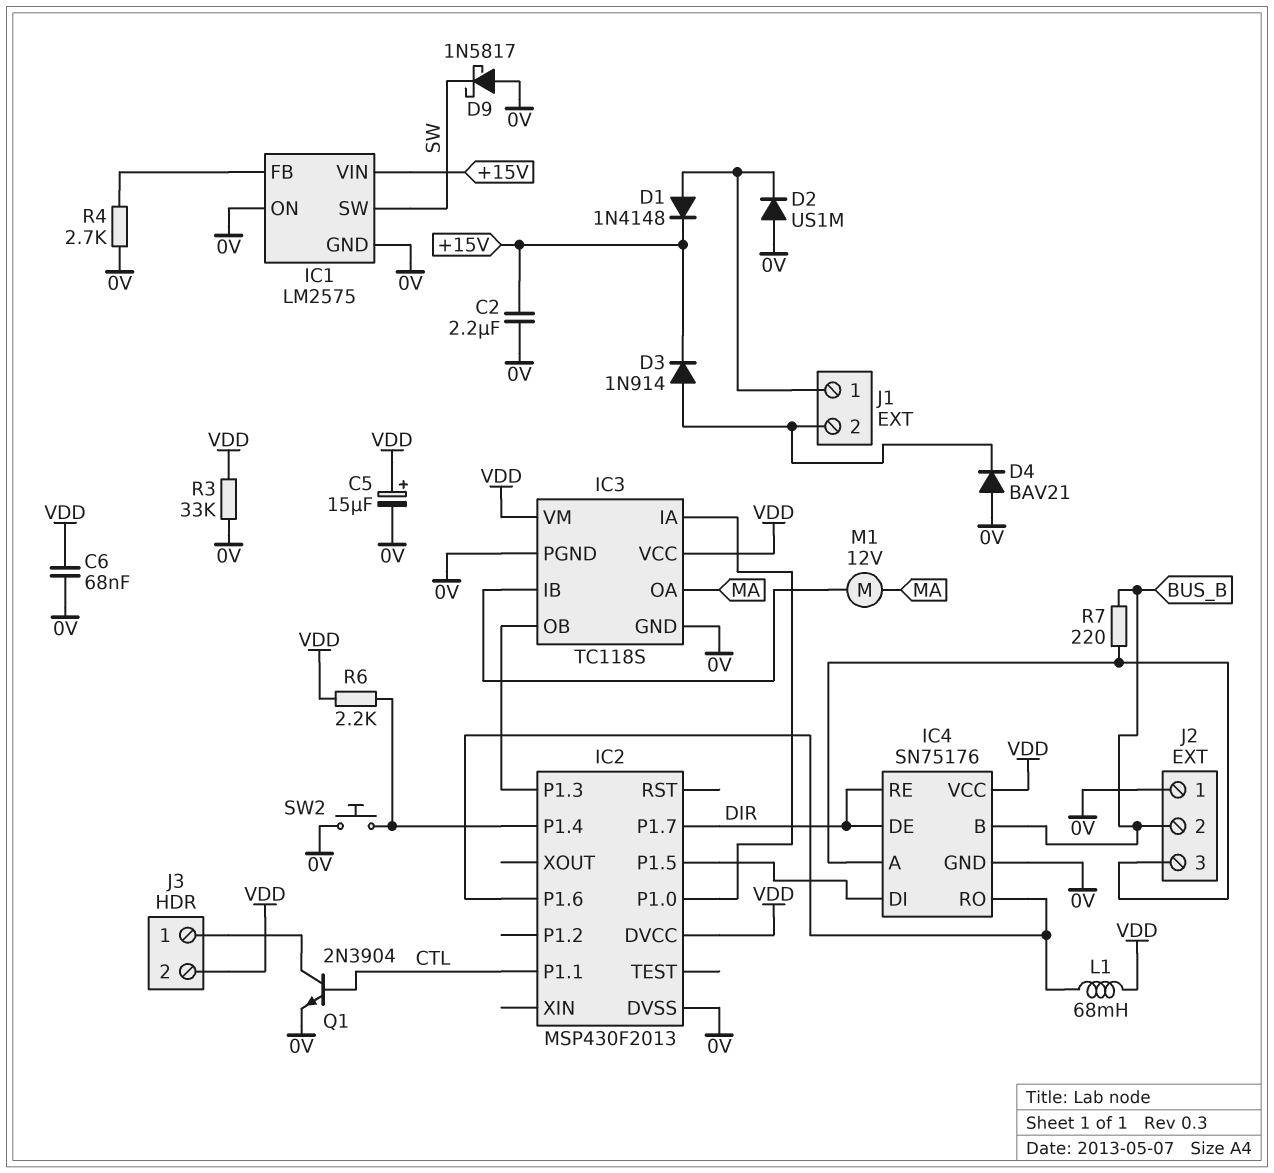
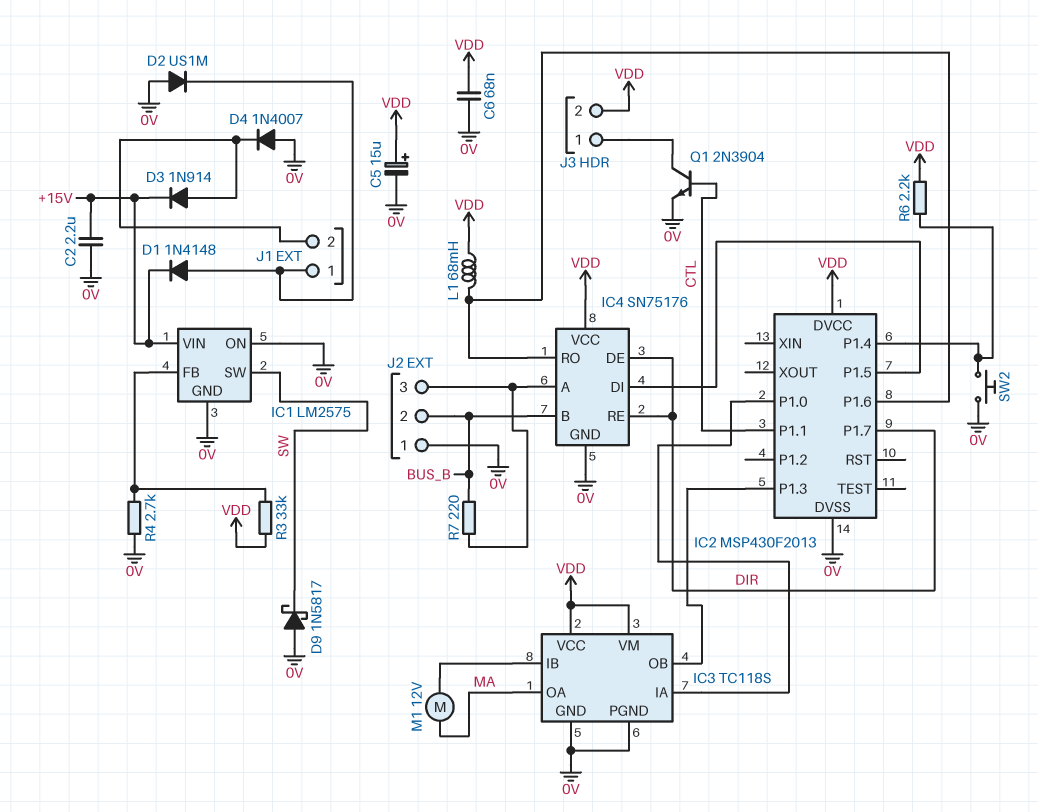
D4: diode BAV21 (A 0V, K J1/2) -> diode 1N4007 (A 0V, K J1/2)
R3: 33k (0V, VDD) -> 33k (IC1/FB, VDD)

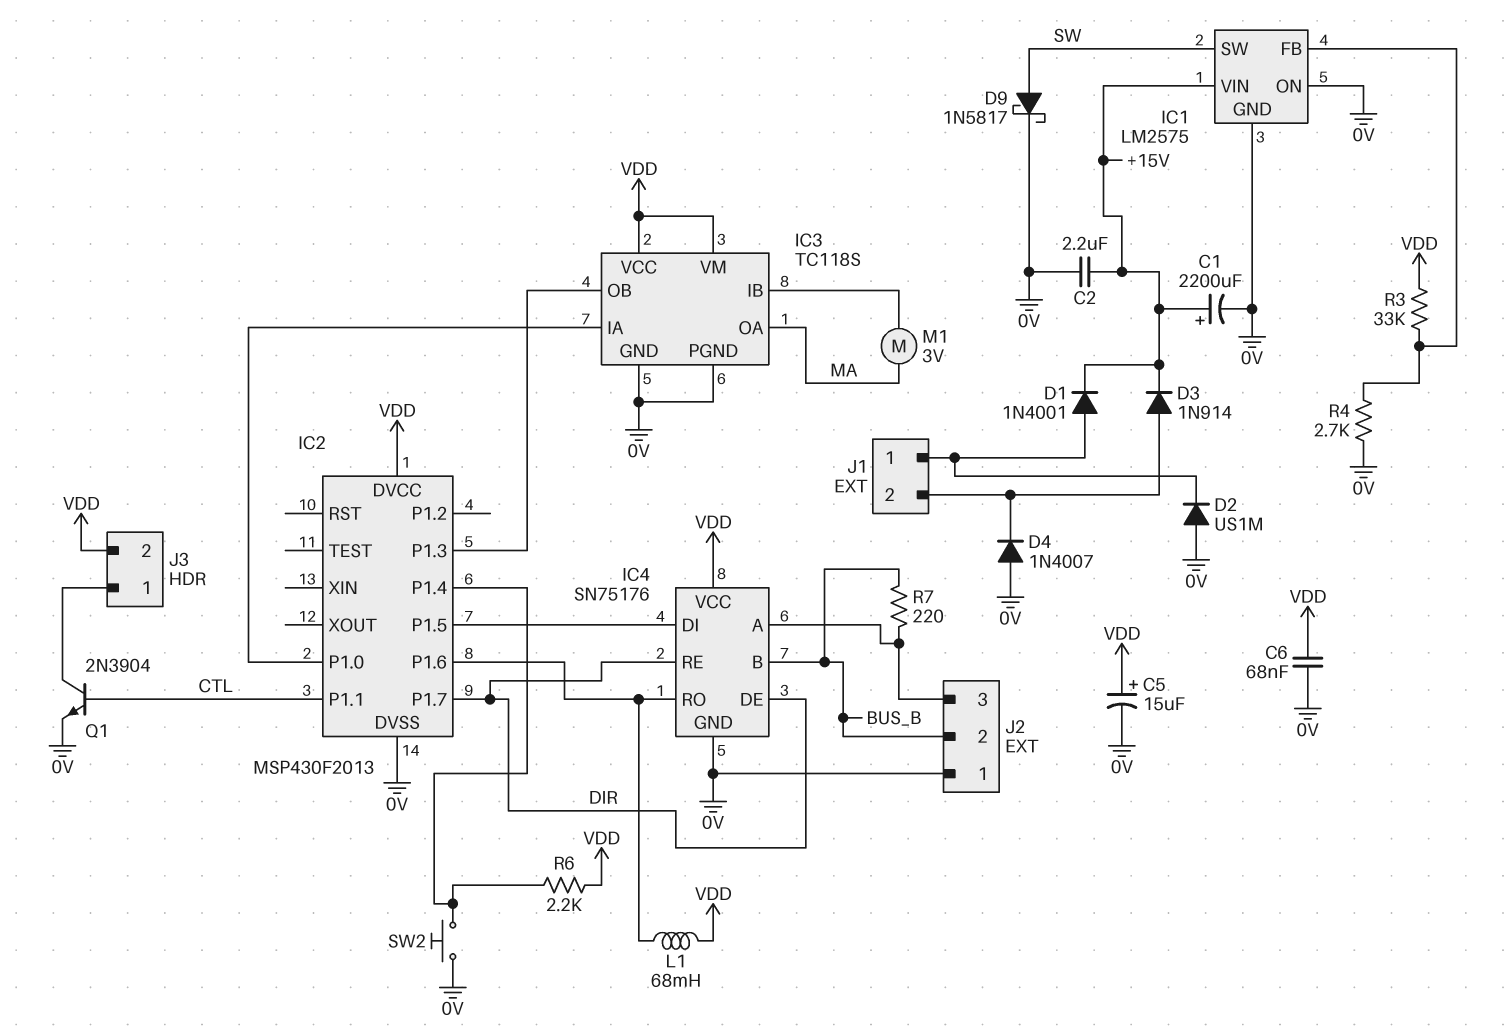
C1: none -> 2200uF (plus +15V, minus 0V)
D1: diode 1N4148 (A J1/1, K +15V) -> diode 1N4001 (A J1/1, K +15V)
D9: schottky 1N5817 (A 0V, K SW) -> schottky 1N5817 (A SW, K 0V)
M1: motor 12V (IC3/IB, MA) -> motor 3V (IC3/IB, MA)

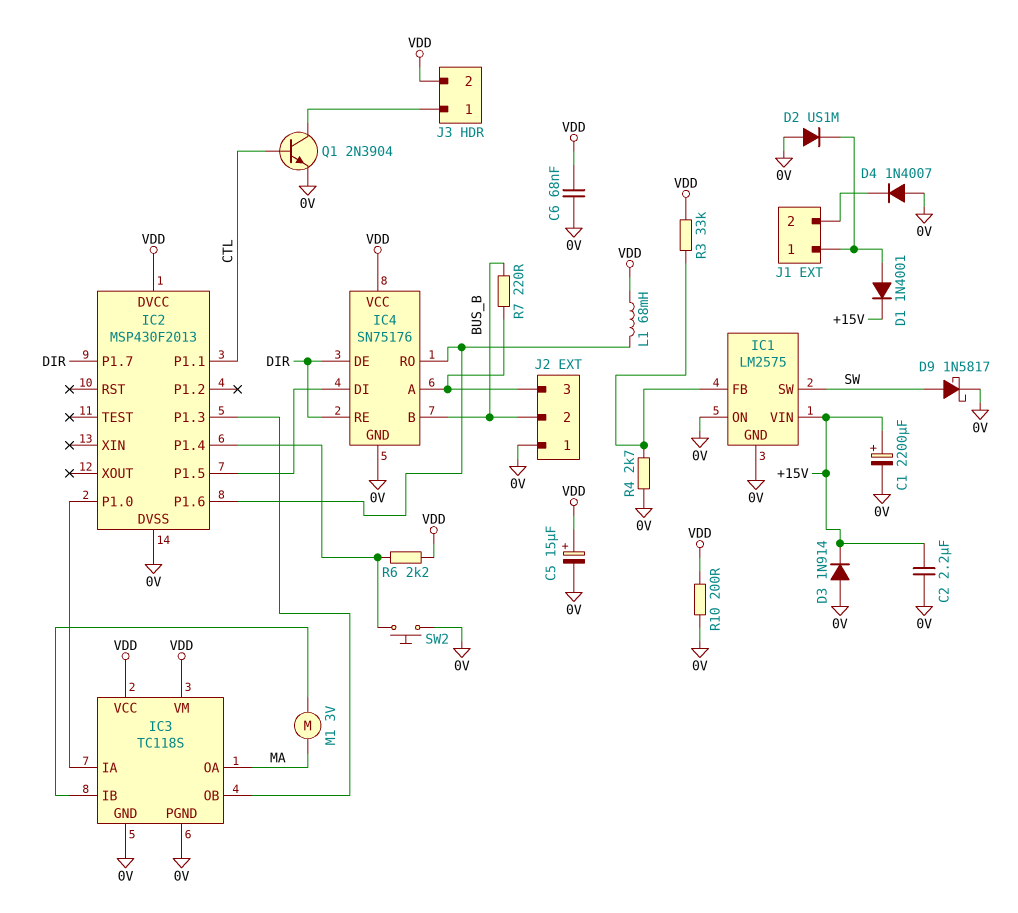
D3: diode 1N914 (A J1/2, K +15V) -> diode 1N914 (A 0V, K +15V)
R10: none -> 200 (0V, VDD)

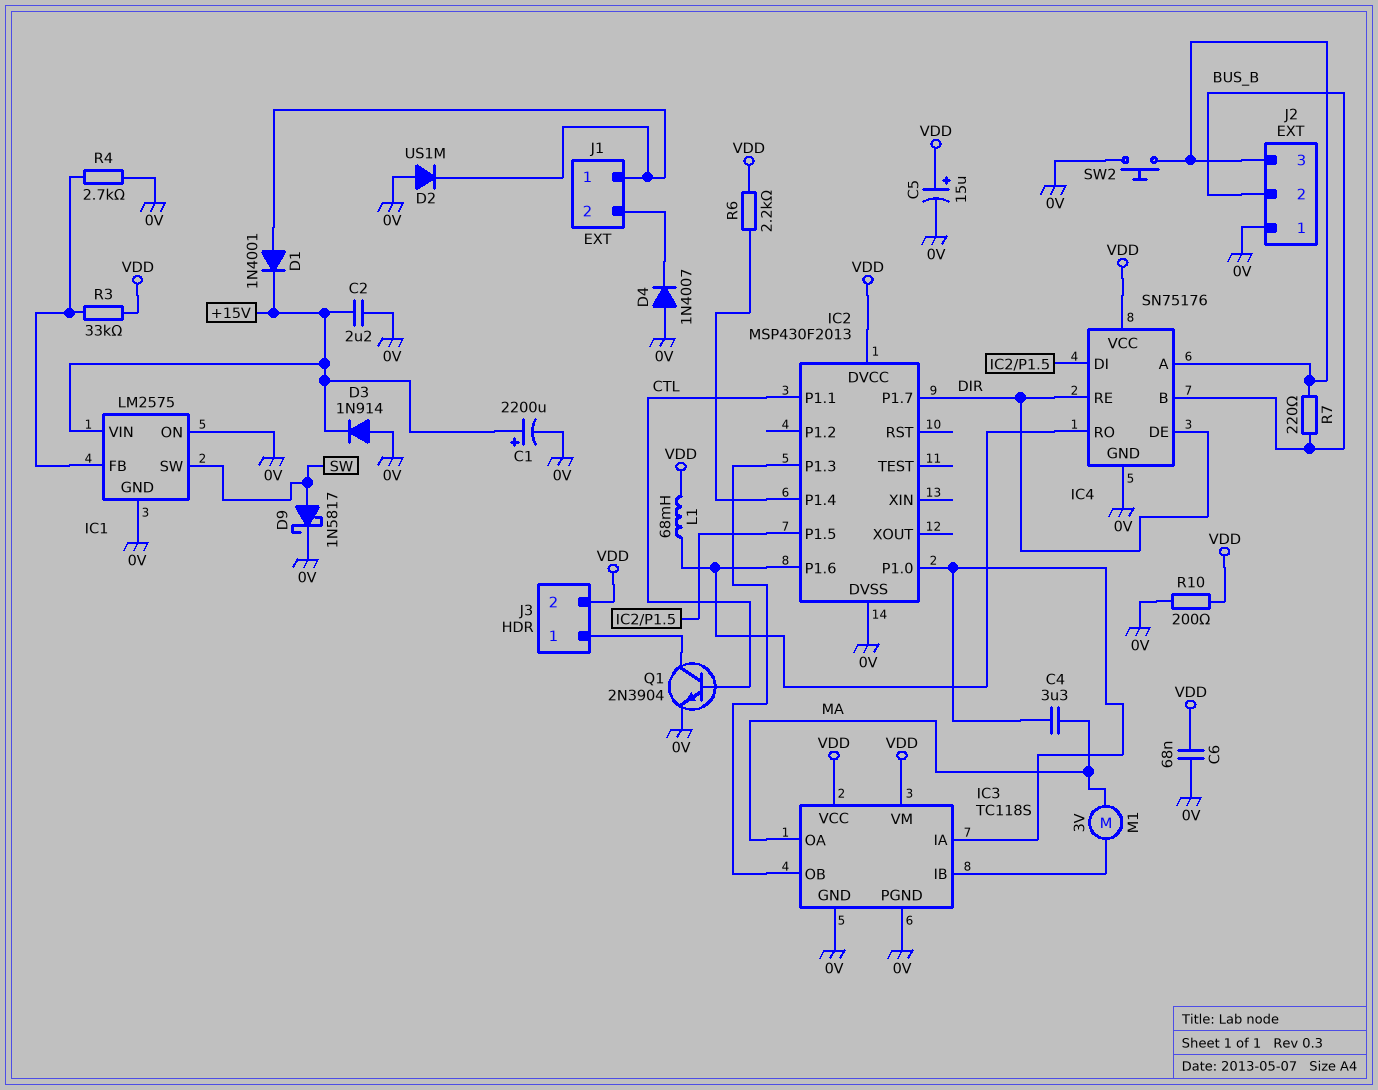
C4: none -> 3.3uF (IC2/P1.0, MA)
SW2: button (0V, IC2/P1.4) -> button (0V, IC4/A)

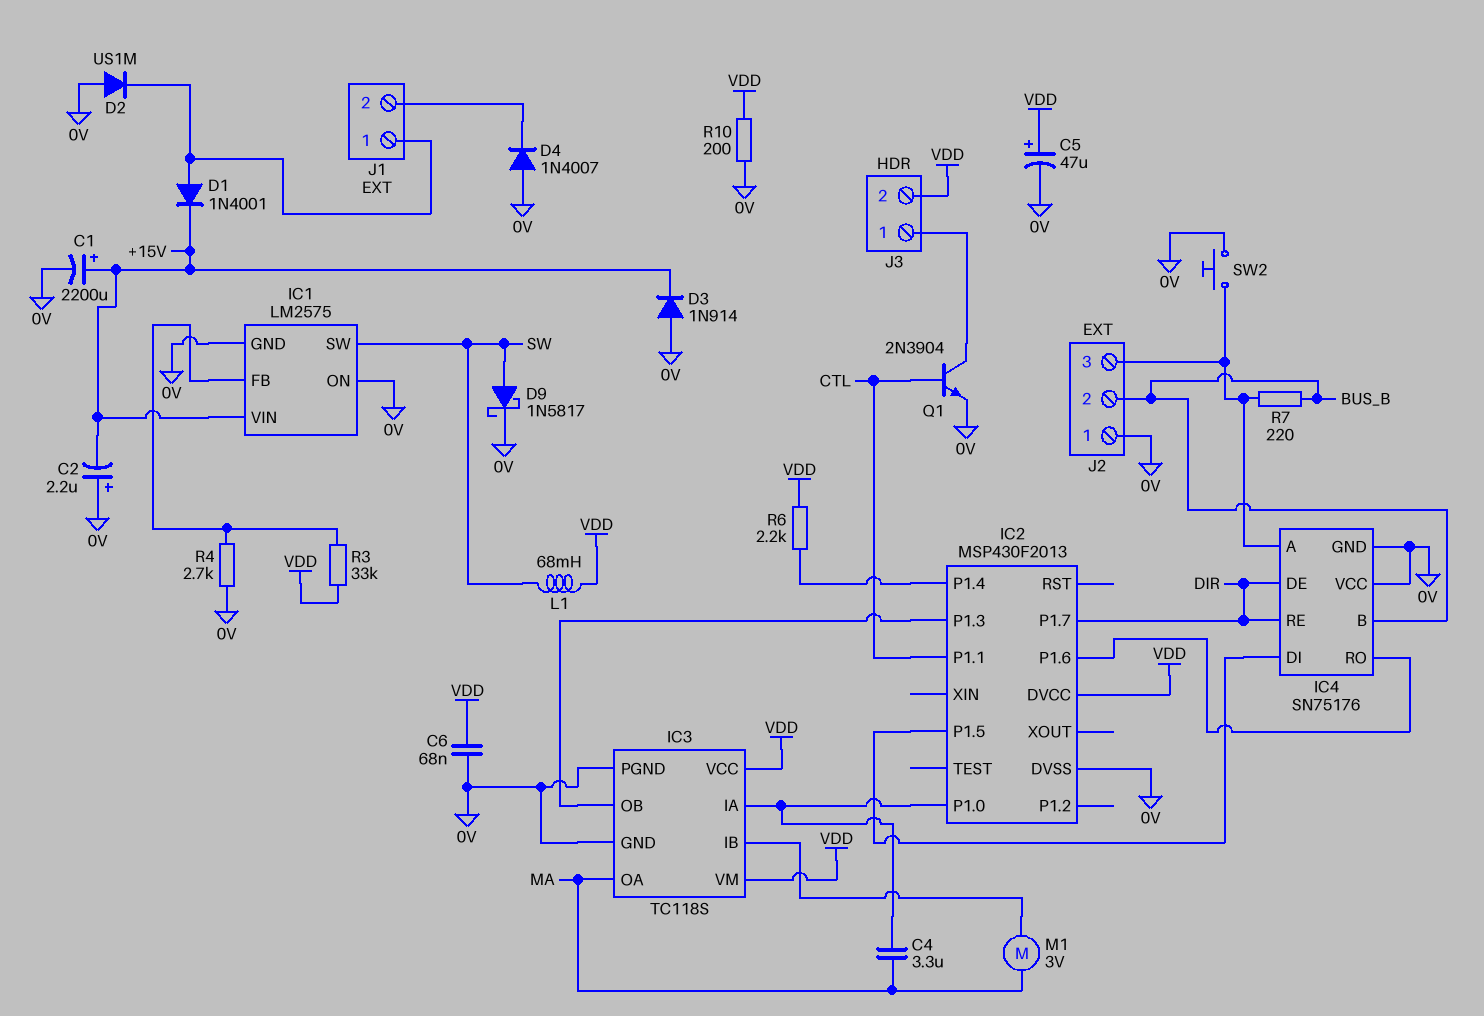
C2: 2.2uF (+15V, 0V) -> 2.2uF (plus 0V, minus +15V)
C5: 15uF (plus VDD, minus 0V) -> 47uF (plus VDD, minus 0V)
IC4 pin VCC: VDD -> 0V
L1: 68mH (IC2/P1.6, VDD) -> 68mH (SW, VDD)

